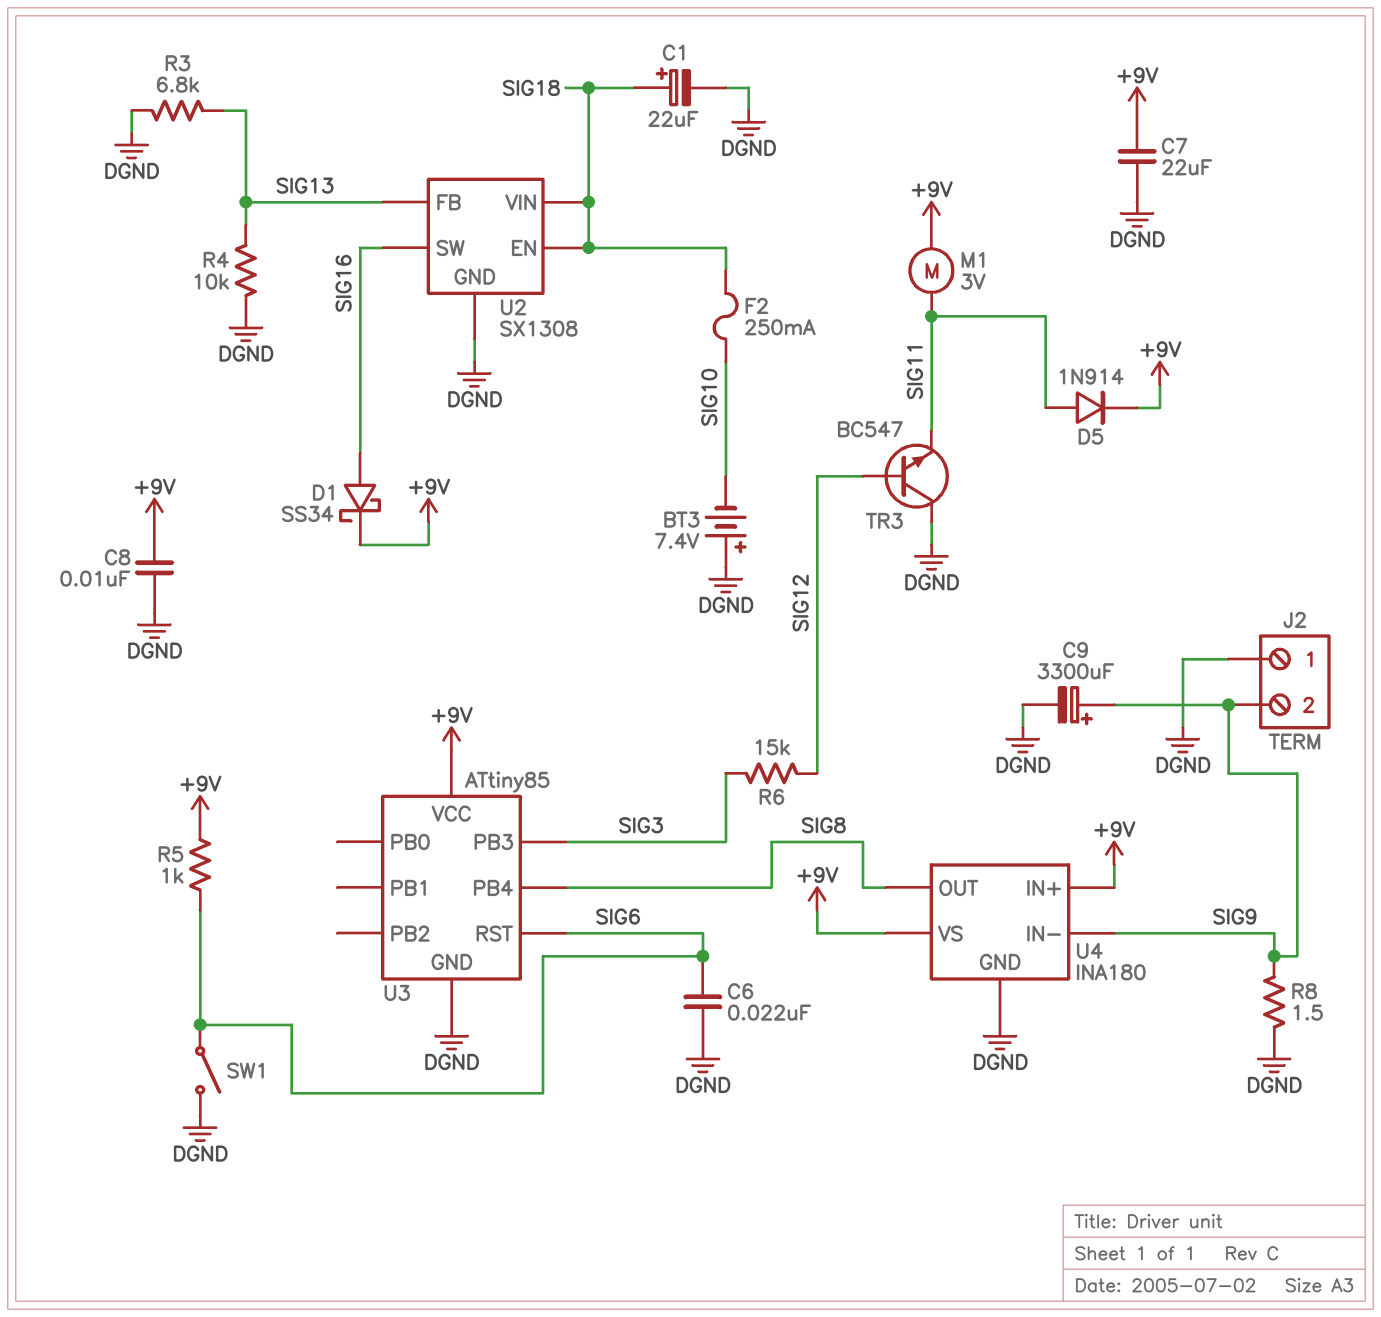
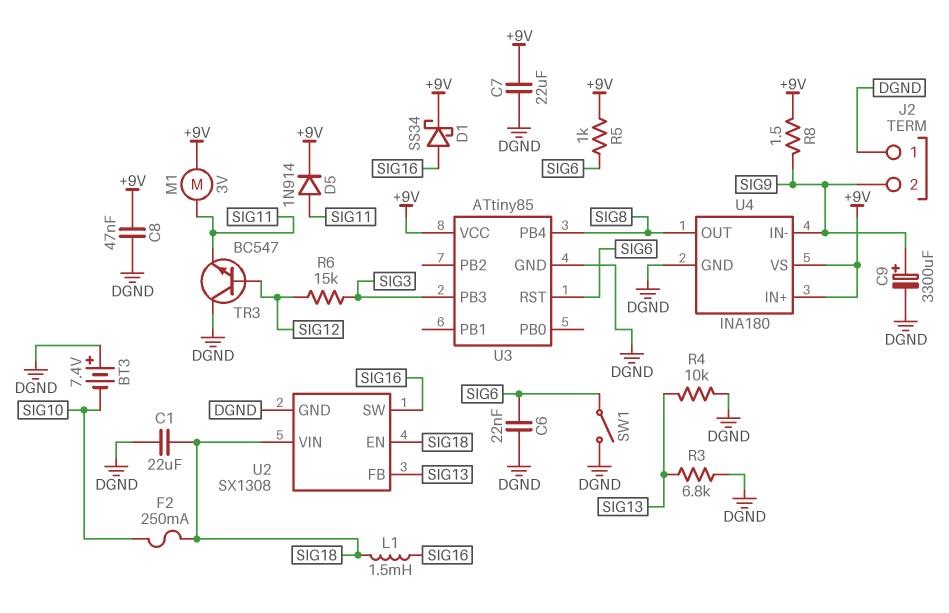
C1: 22uF (plus SIG18, minus DGND) -> 22uF (DGND, SIG18)
C8: 10nF (+9V, DGND) -> 47nF (+9V, DGND)
L1: none -> 1.5mH (SIG16, SIG18)
R8: 1.5 (DGND, SIG9) -> 1.5 (+9V, SIG9)

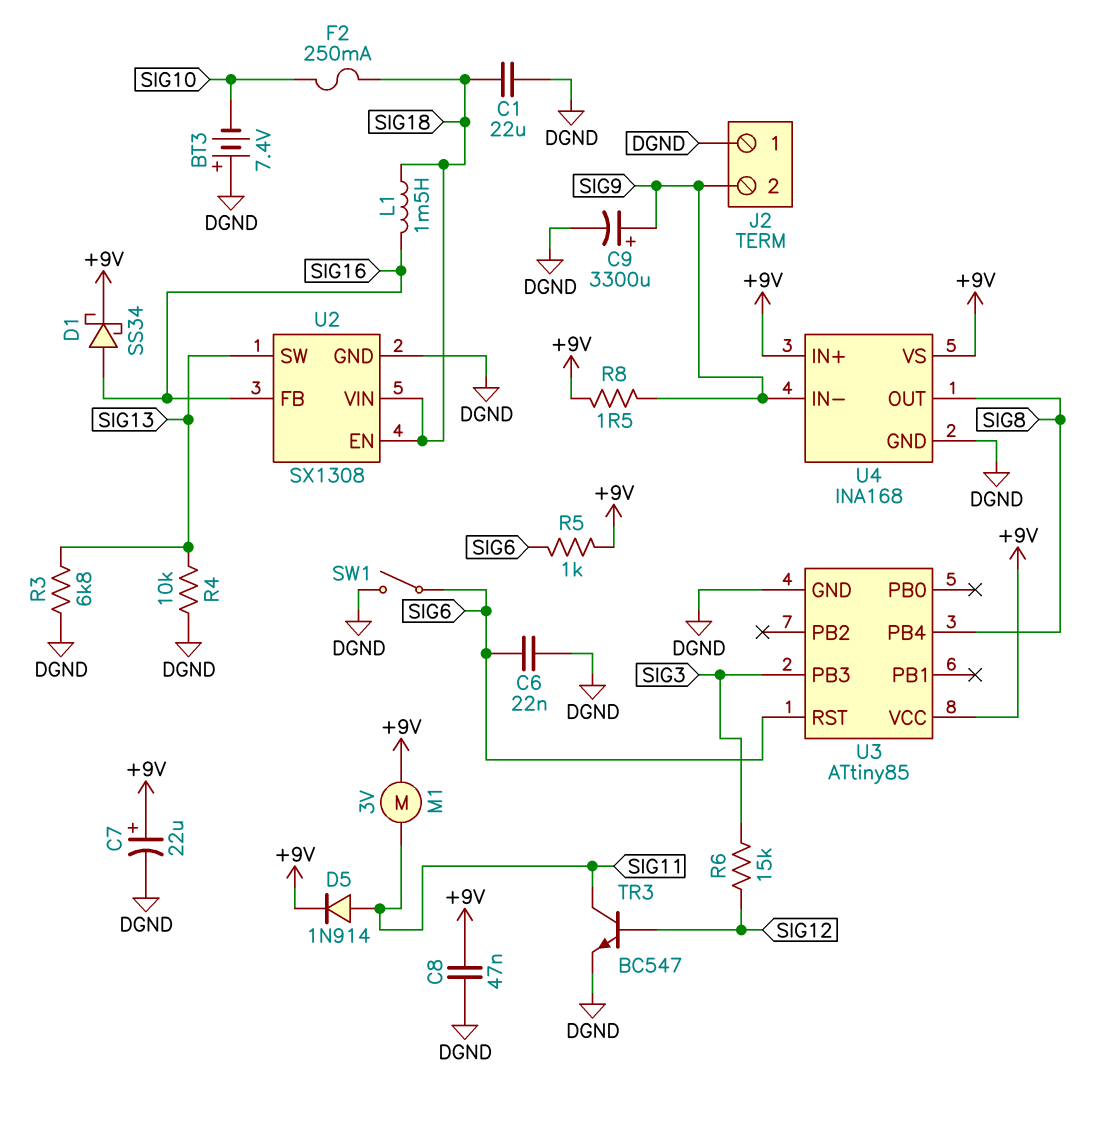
C7: 22uF (+9V, DGND) -> 22uF (plus +9V, minus DGND)
TR3: NPN BC547 (B SIG12, C DGND, E SIG11) -> NPN BC547 (B SIG12, C SIG11, E DGND)
U2 pin FB: SIG13 -> SIG16
U2 pin SW: SIG16 -> SIG13
U4: INA180 -> INA168

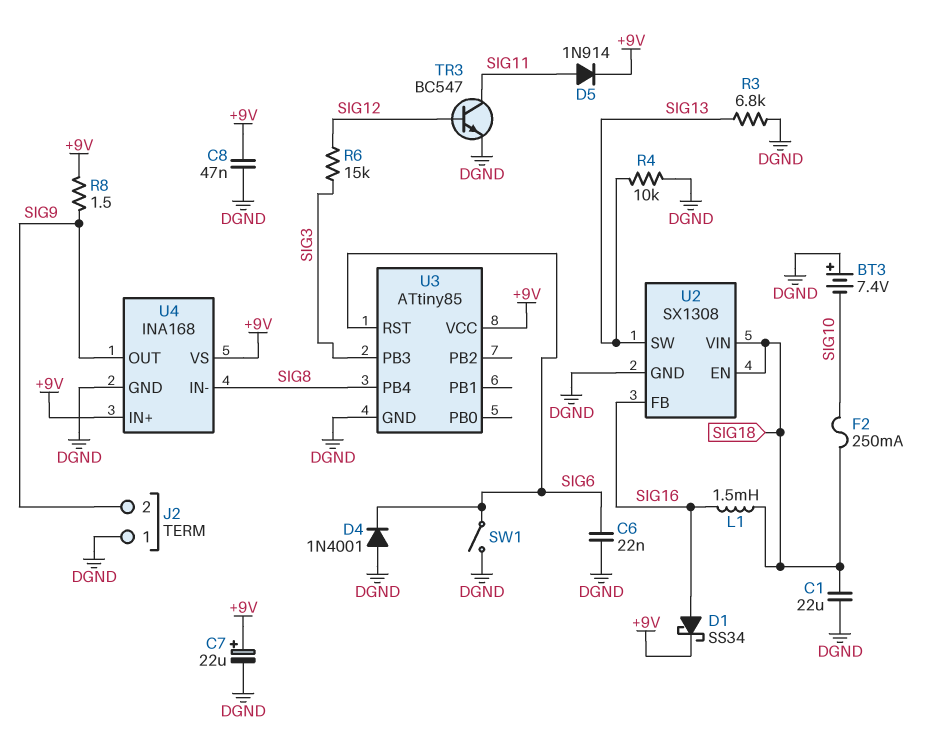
C9: 3300uF (plus SIG9, minus DGND) -> none
D4: none -> diode 1N4001 (A DGND, K SIG6)
M1: motor 3V (+9V, SIG11) -> none
R5: 1k (+9V, SIG6) -> none
U4 pin IN-: SIG9 -> SIG8
U4 pin OUT: SIG8 -> SIG9

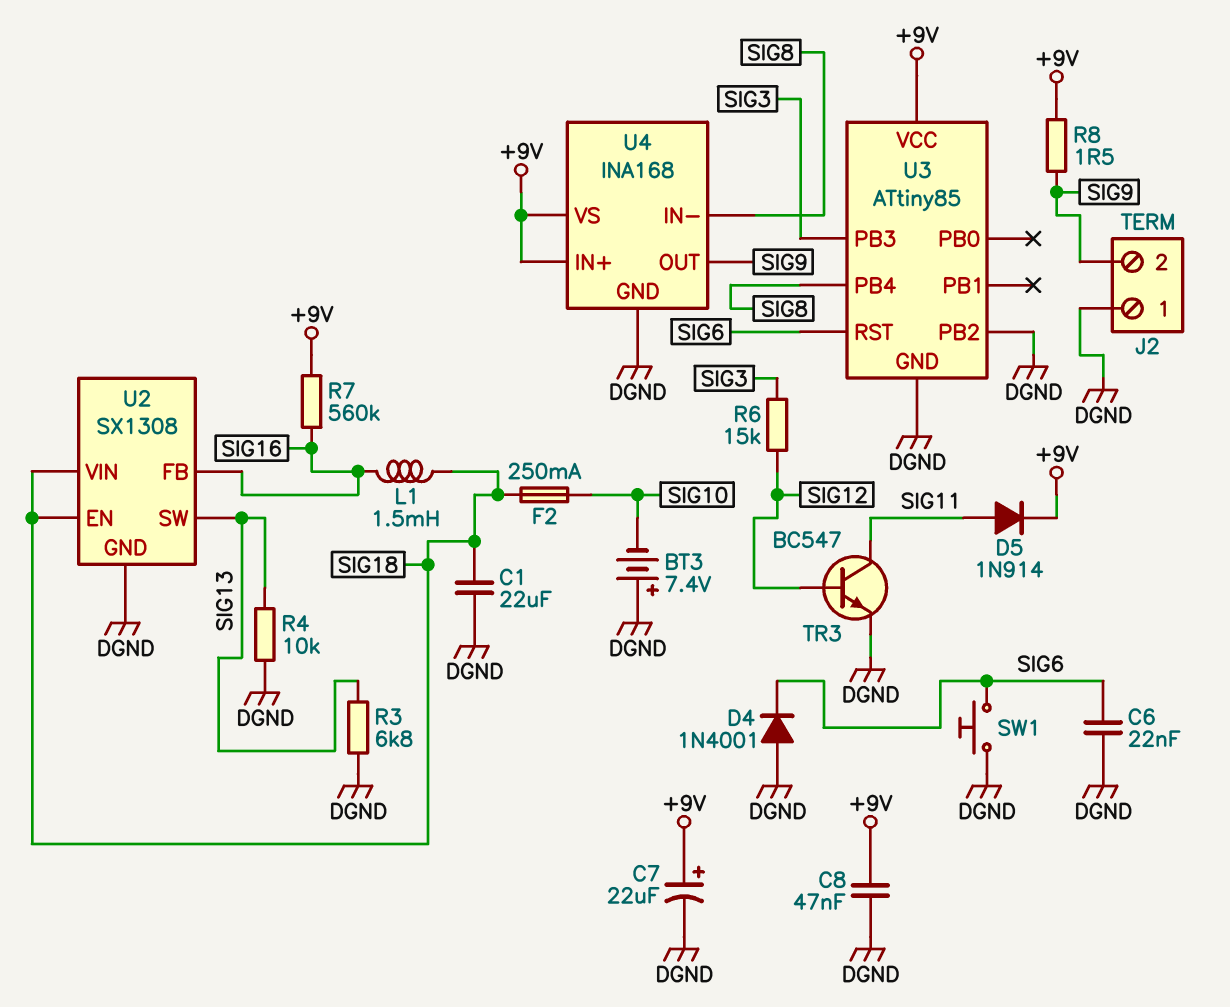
D1: schottky SS34 (A SIG16, K +9V) -> none
R7: none -> 560k (+9V, SIG16)
SW1: switch (DGND, SIG6) -> button (DGND, SIG6)
U3 pin PB2: none -> DGND

